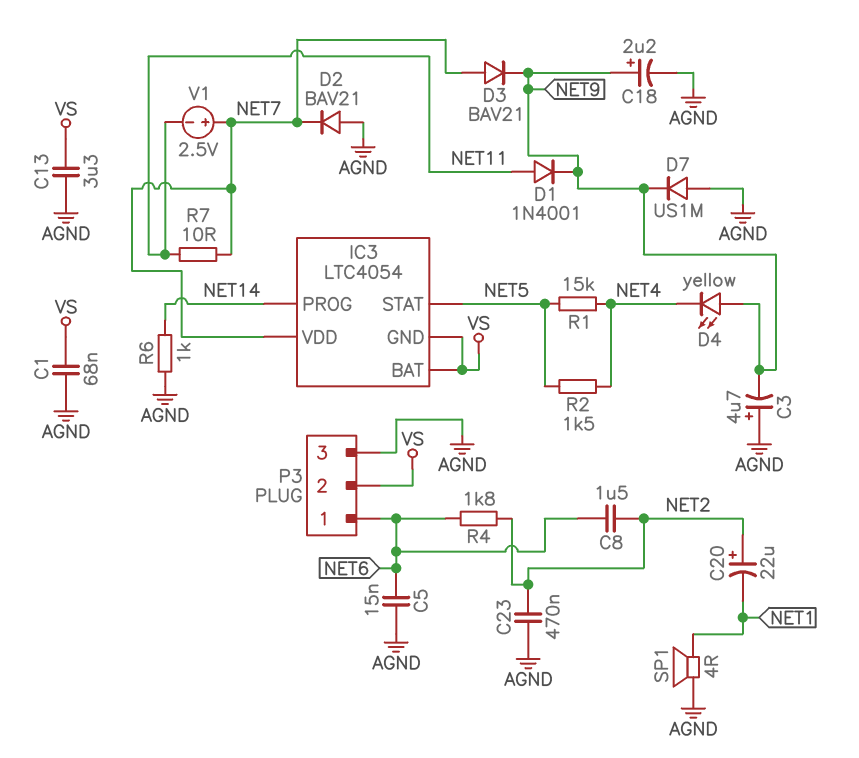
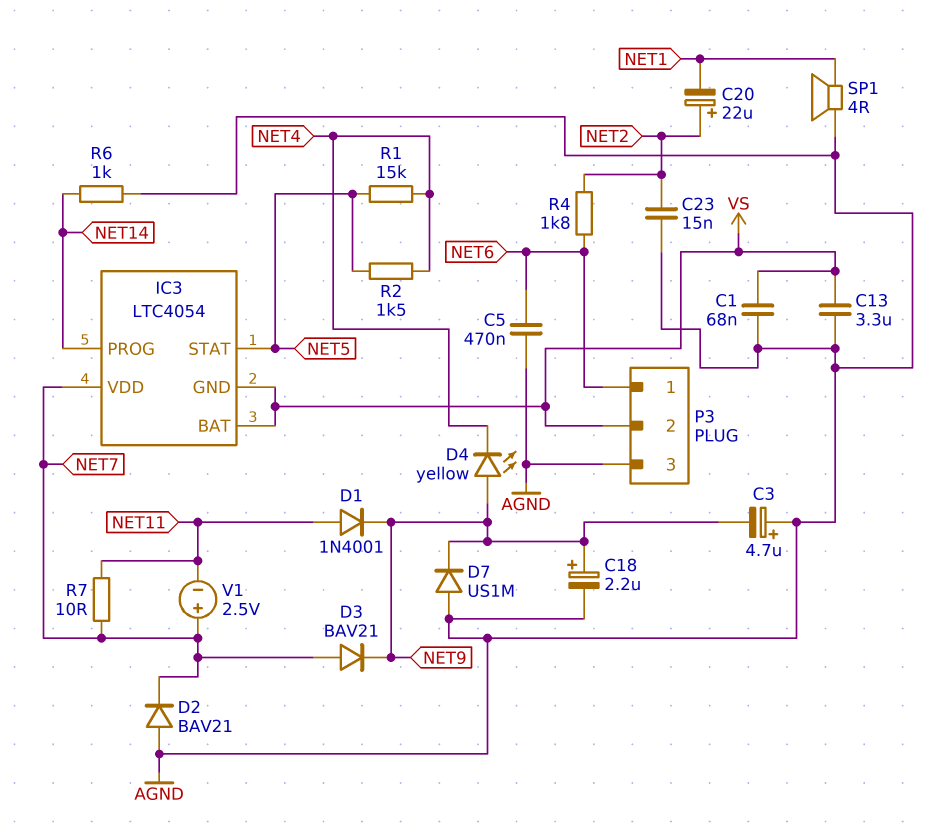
C5: 15nF (AGND, NET6) -> 470nF (AGND, NET6)
C8: 1.5uF (NET2, NET6) -> none
C23: 470nF (AGND, NET2) -> 15nF (AGND, NET2)

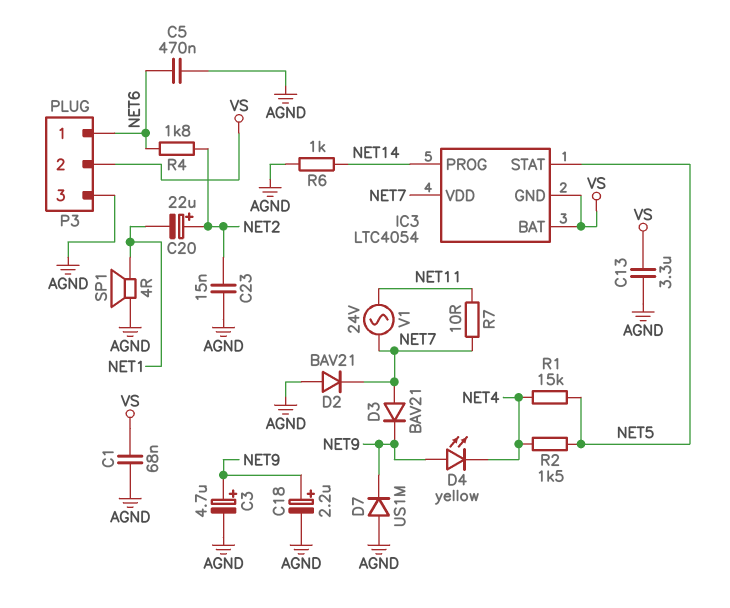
C3: 4.7uF (plus AGND, minus NET9) -> 4.7uF (plus NET9, minus AGND)
D1: diode 1N4001 (A NET11, K NET9) -> none
V1: 2.5V (plus NET7, minus NET11) -> AC 24V (NET7, NET11)

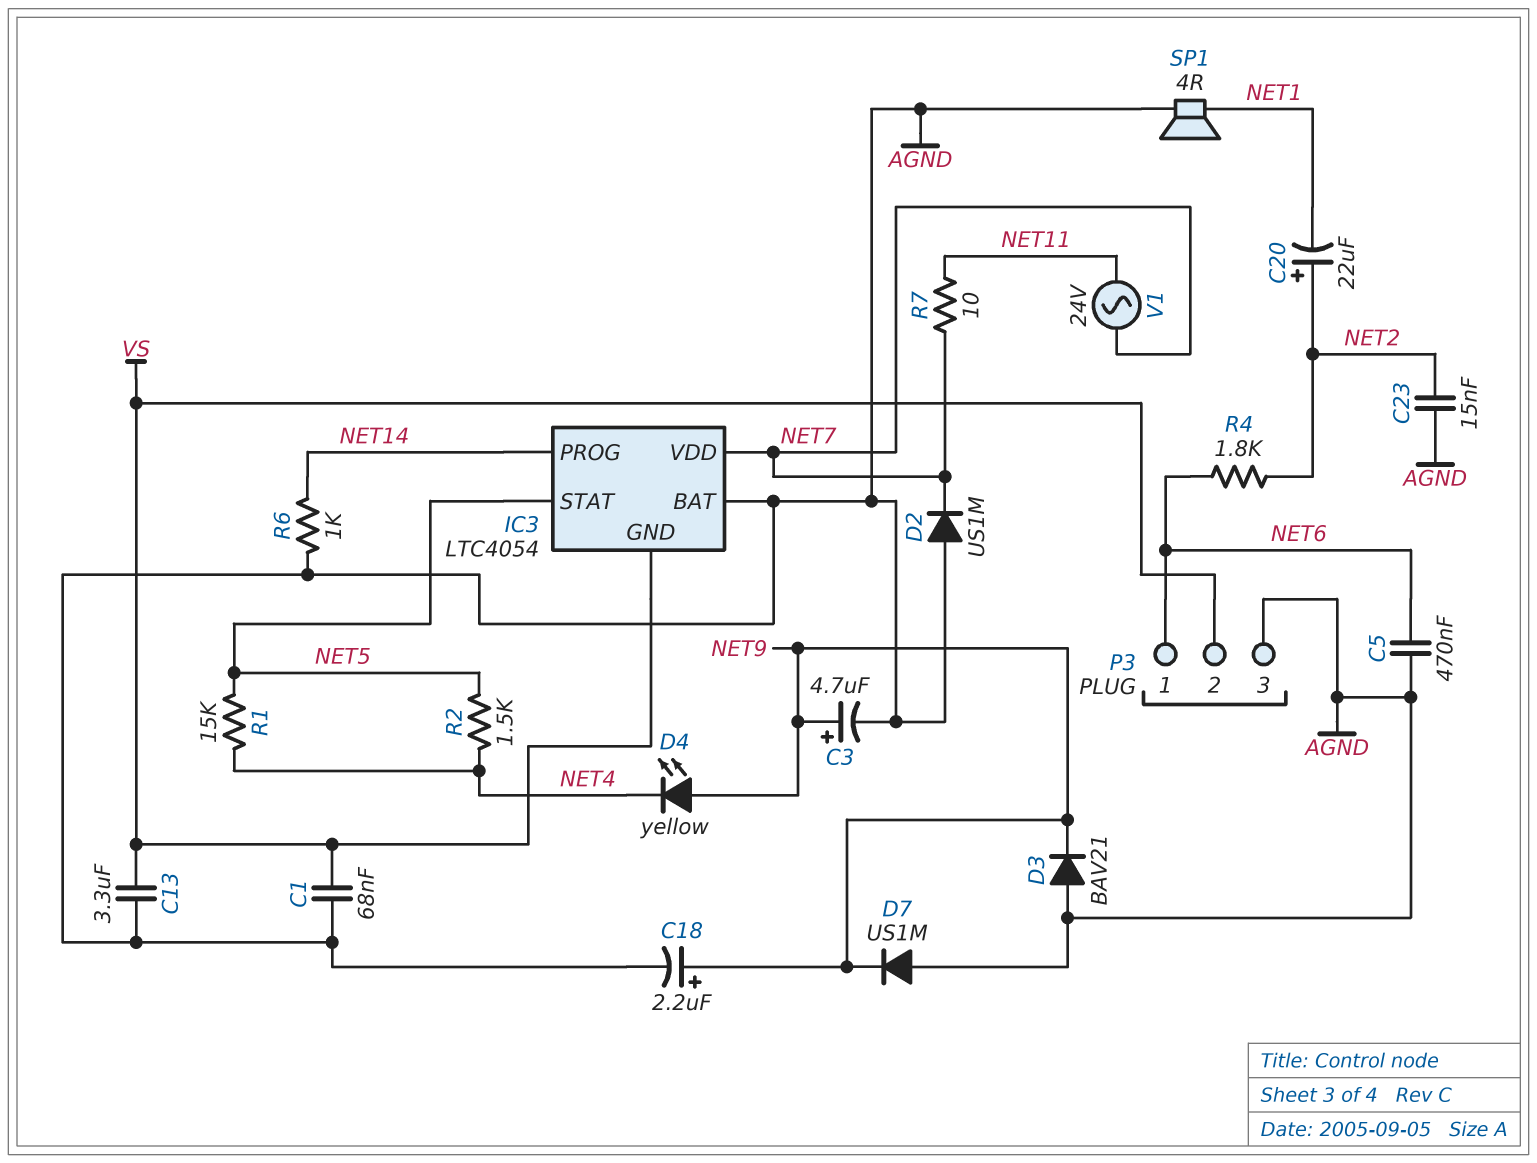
D2: diode BAV21 (A AGND, K NET7) -> diode US1M (A AGND, K NET7)
D3: diode BAV21 (A NET7, K NET9) -> diode BAV21 (A AGND, K NET9)
IC3 pin BAT: VS -> AGND

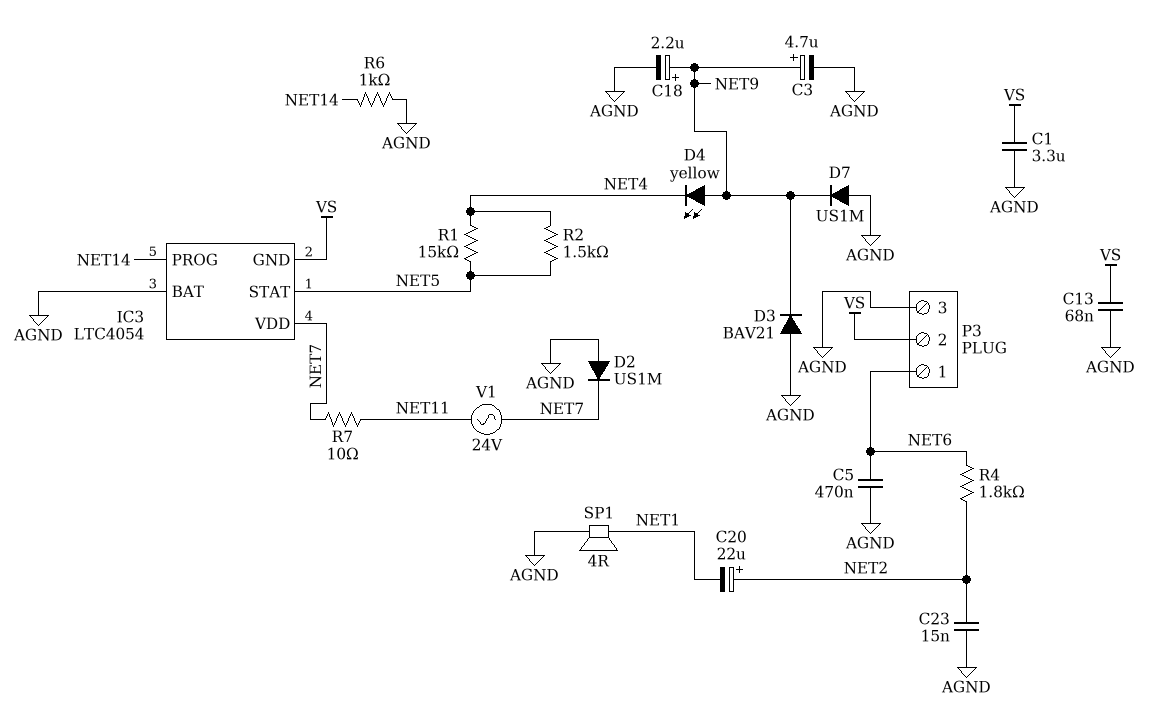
C1: 68nF (AGND, VS) -> 3.3uF (AGND, VS)
C13: 3.3uF (AGND, VS) -> 68nF (AGND, VS)

